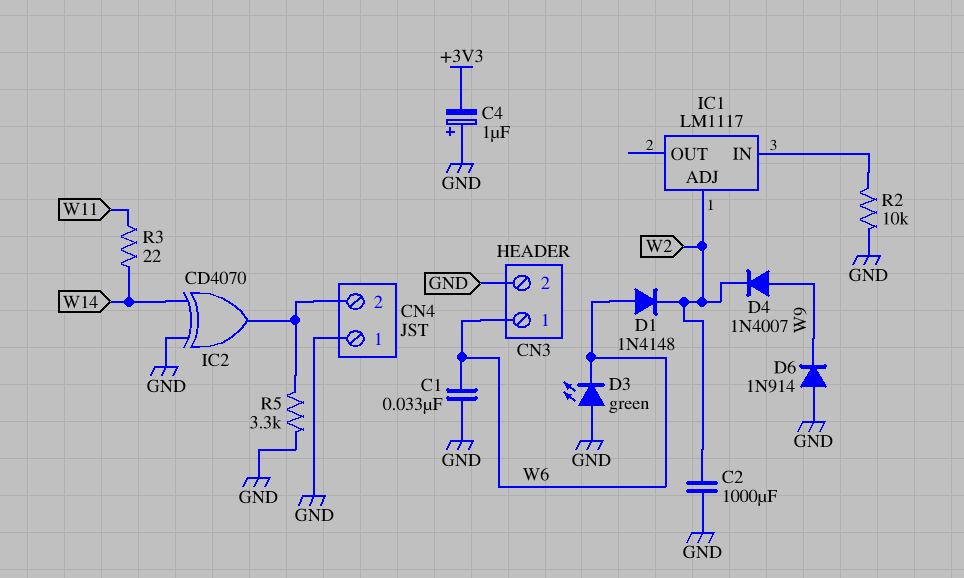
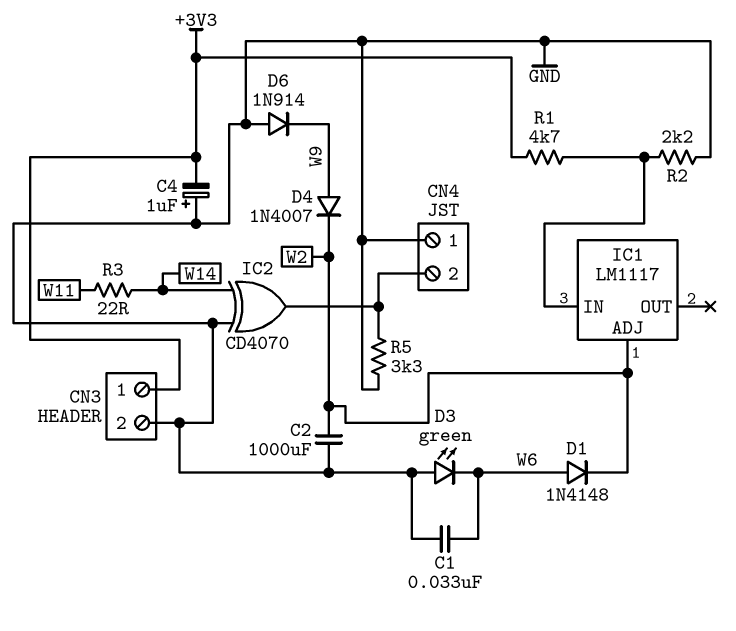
CN3 pin 1: W6 -> +3V3
R1: none -> 4.7k (+3V3, IC1/IN)
R2: 10k (GND, IC1/IN) -> 2.2k (GND, IC1/IN)

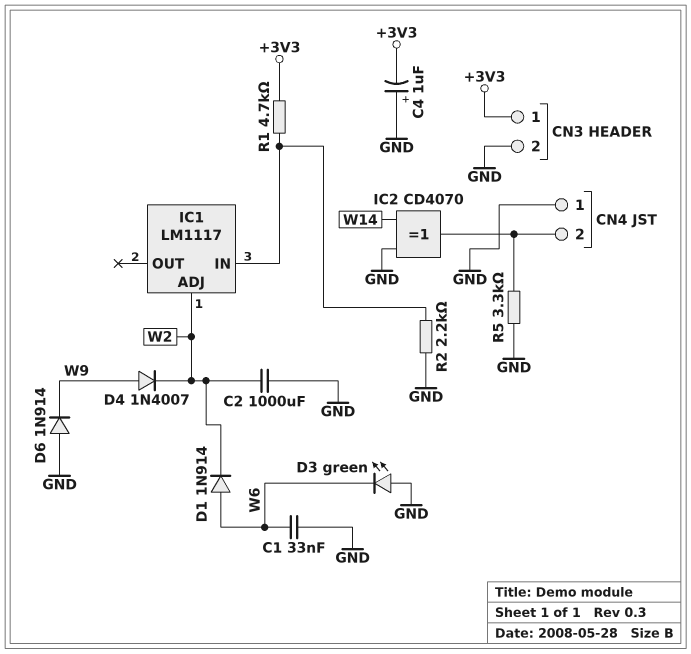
D1: diode 1N4148 (A W6, K W2) -> diode 1N914 (A W6, K W2)
R3: 22 (W11, W14) -> none

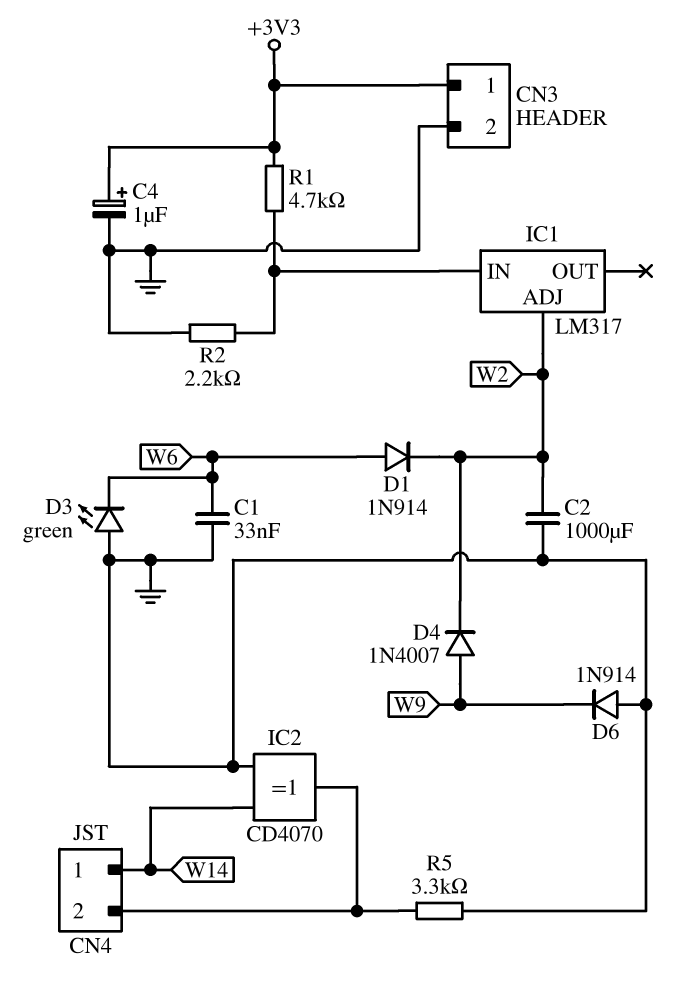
C4: 1uF (plus GND, minus +3V3) -> 1uF (plus +3V3, minus GND)
CN4 pin 1: GND -> W14
IC1: LM1117 -> LM317

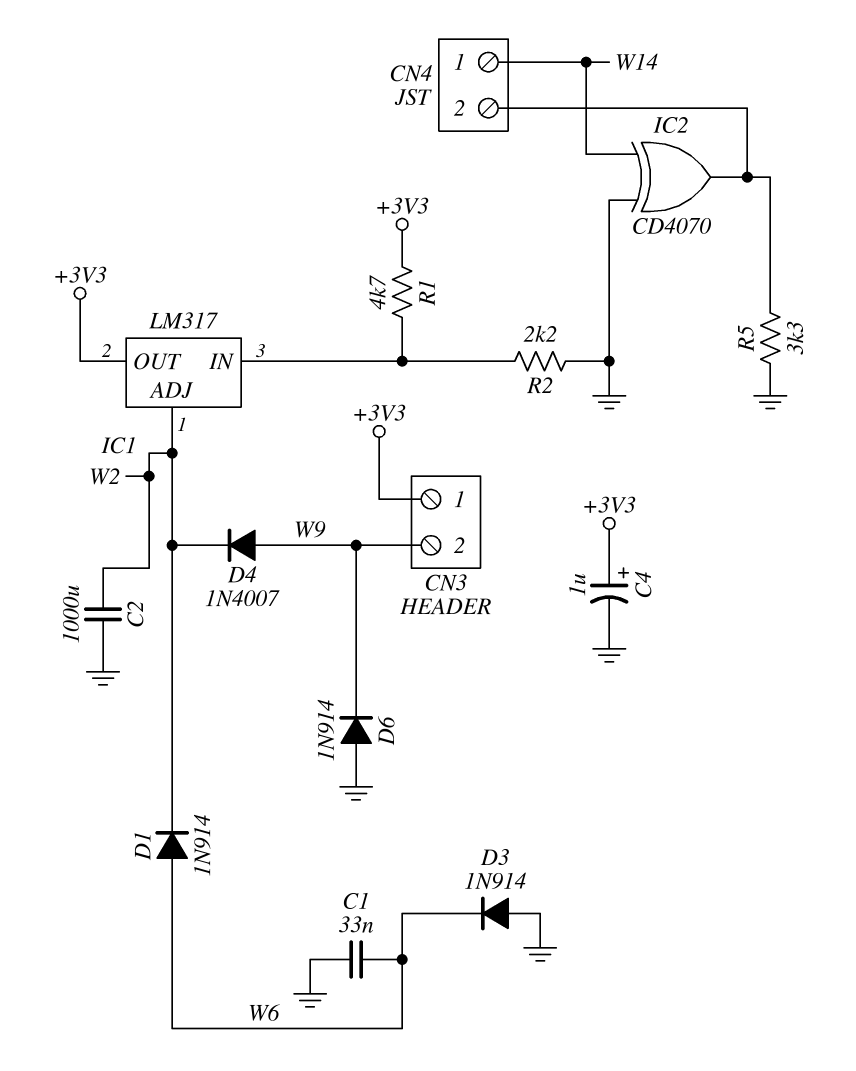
CN3 pin 2: GND -> W9
D3: LED green (A GND, K W6) -> diode 1N914 (A GND, K W6)
IC1 pin OUT: none -> +3V3

